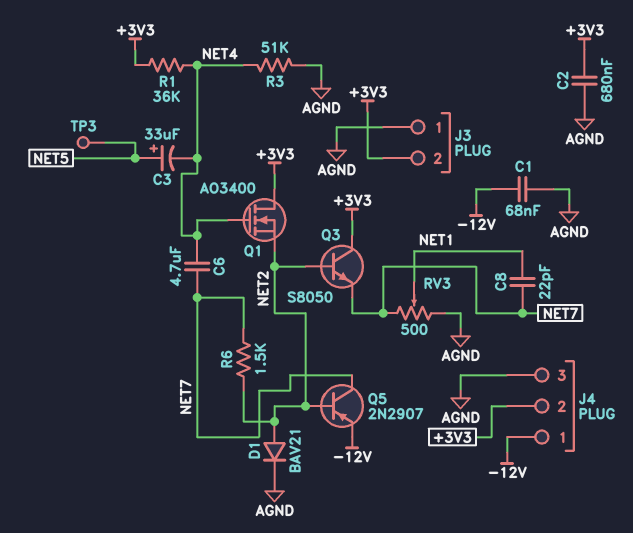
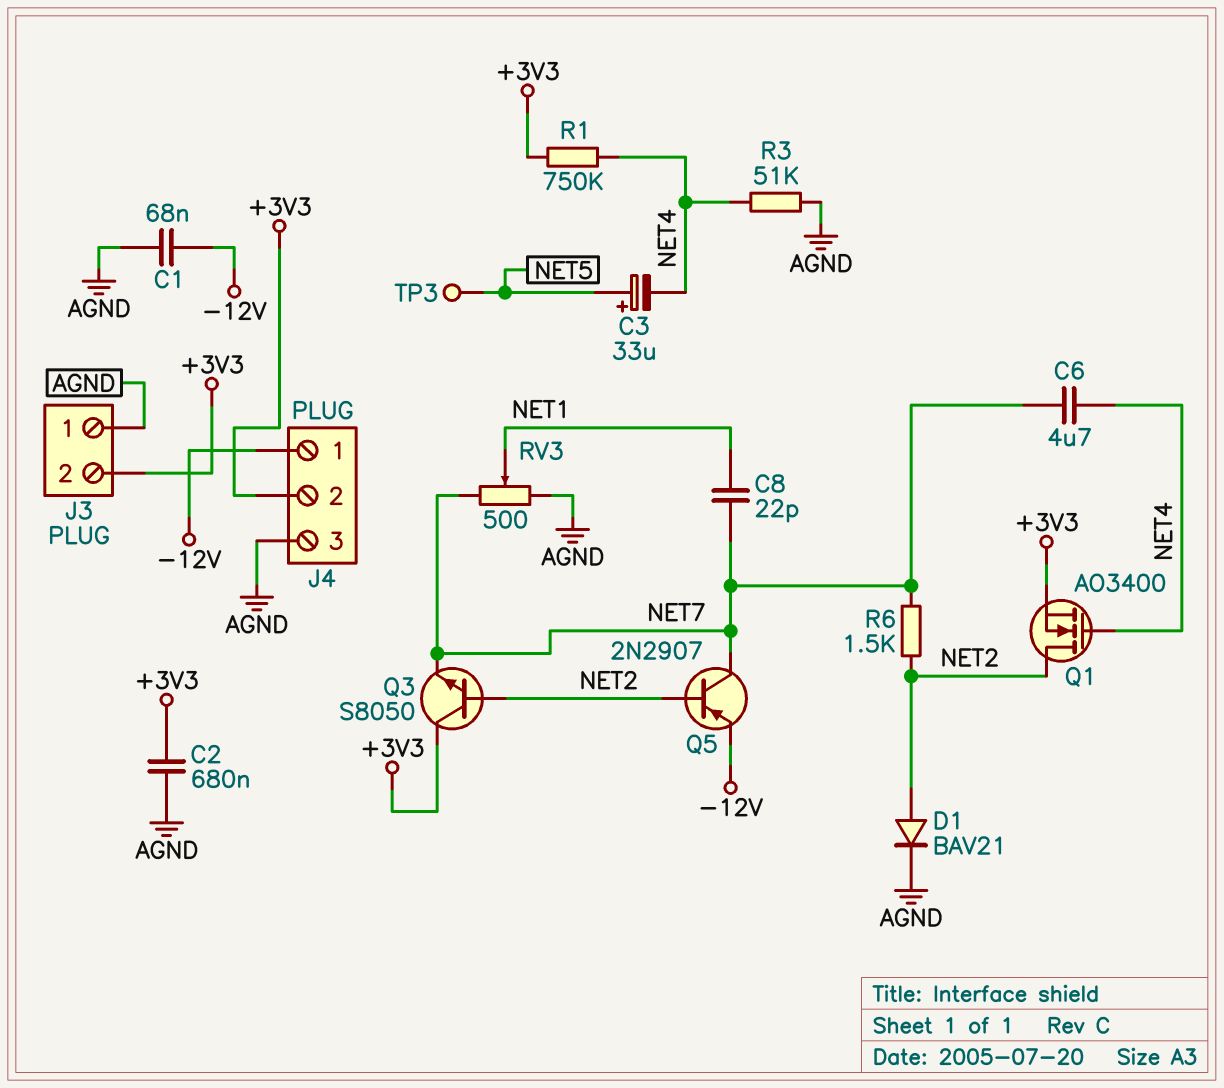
Q1: NMOS AO3400 (G NET4, D +3V3, S NET2) -> NMOS AO3400 (G NET4, D NET2, S +3V3)
R1: 36k (+3V3, NET4) -> 750k (+3V3, NET4)

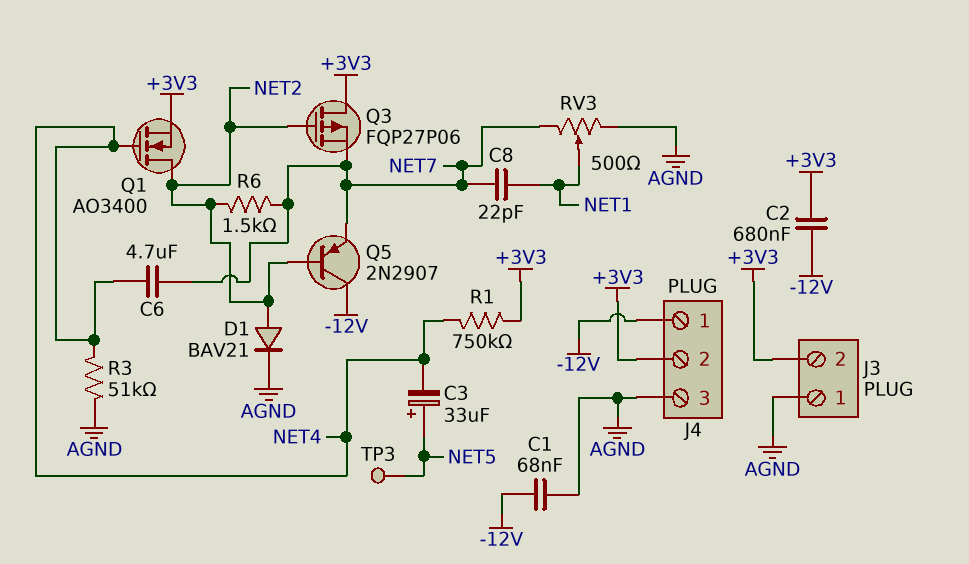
C2: 680nF (+3V3, AGND) -> 680nF (+3V3, -12V)
Q3: NPN S8050 (B NET2, C +3V3, E NET7) -> PMOS FQP27P06 (G NET2, D +3V3, S NET7)
Q5: PNP 2N2907 (B NET2, C NET7, E -12V) -> PNP 2N2907 (B NET2, C -12V, E NET7)

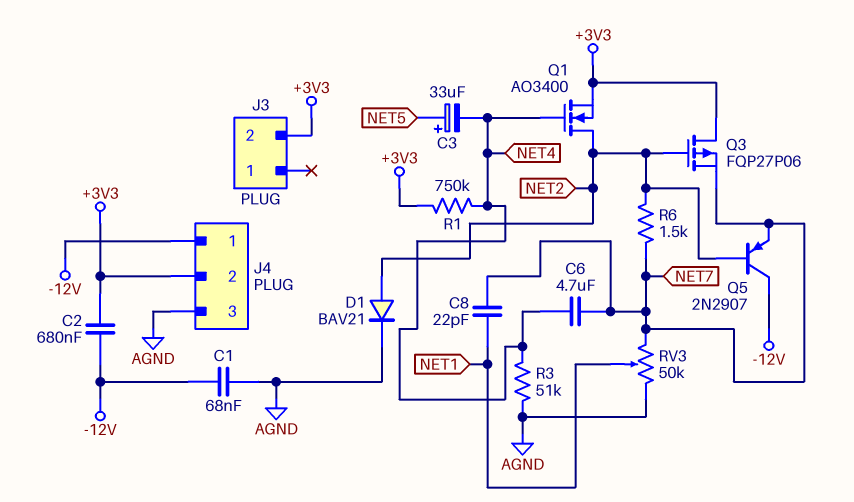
J3 pin 1: AGND -> none
RV3: 500 (AGND, NET7, wiper NET1) -> 50k (AGND, NET7, wiper NET1)
TP3: test point (NET5) -> none

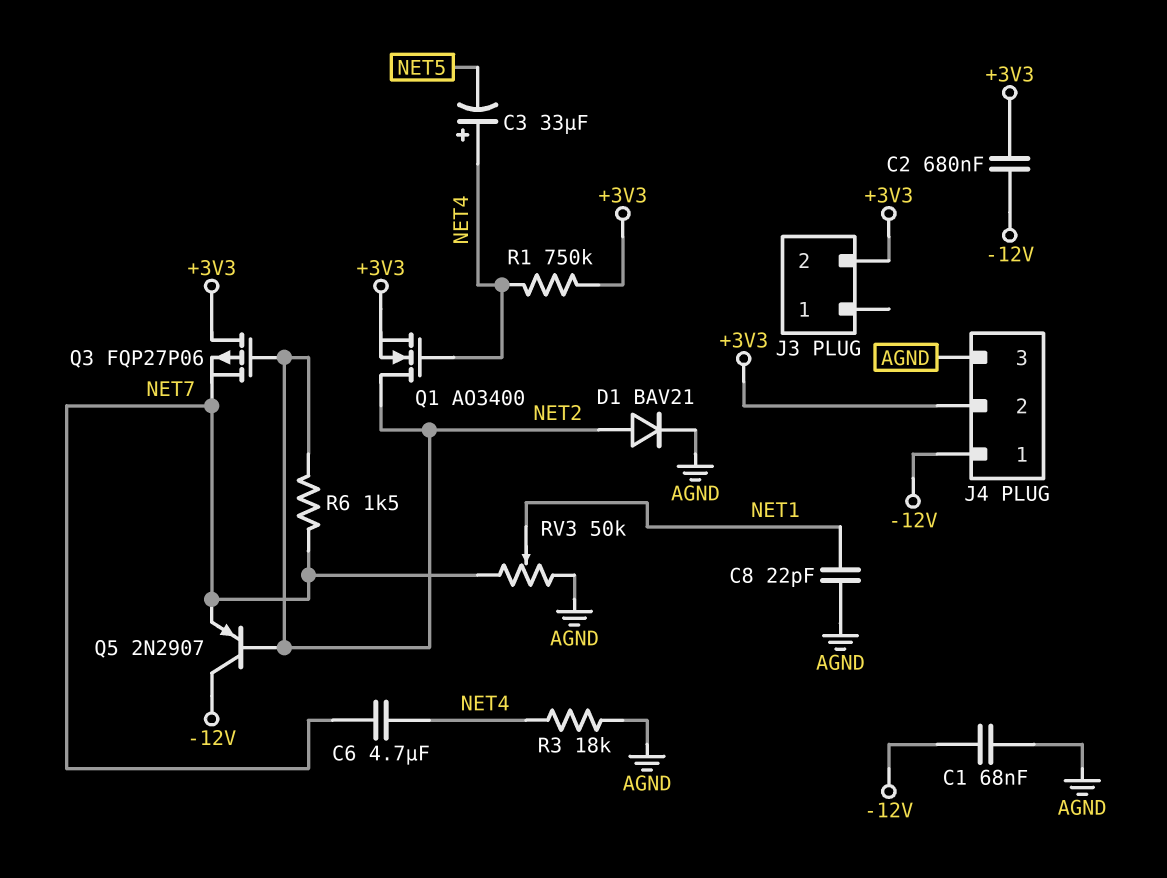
C3: 33uF (plus NET5, minus NET4) -> 33uF (plus NET4, minus NET5)
C8: 22pF (NET1, NET7) -> 22pF (AGND, NET1)
R3: 51k (AGND, NET4) -> 18k (AGND, NET4)

